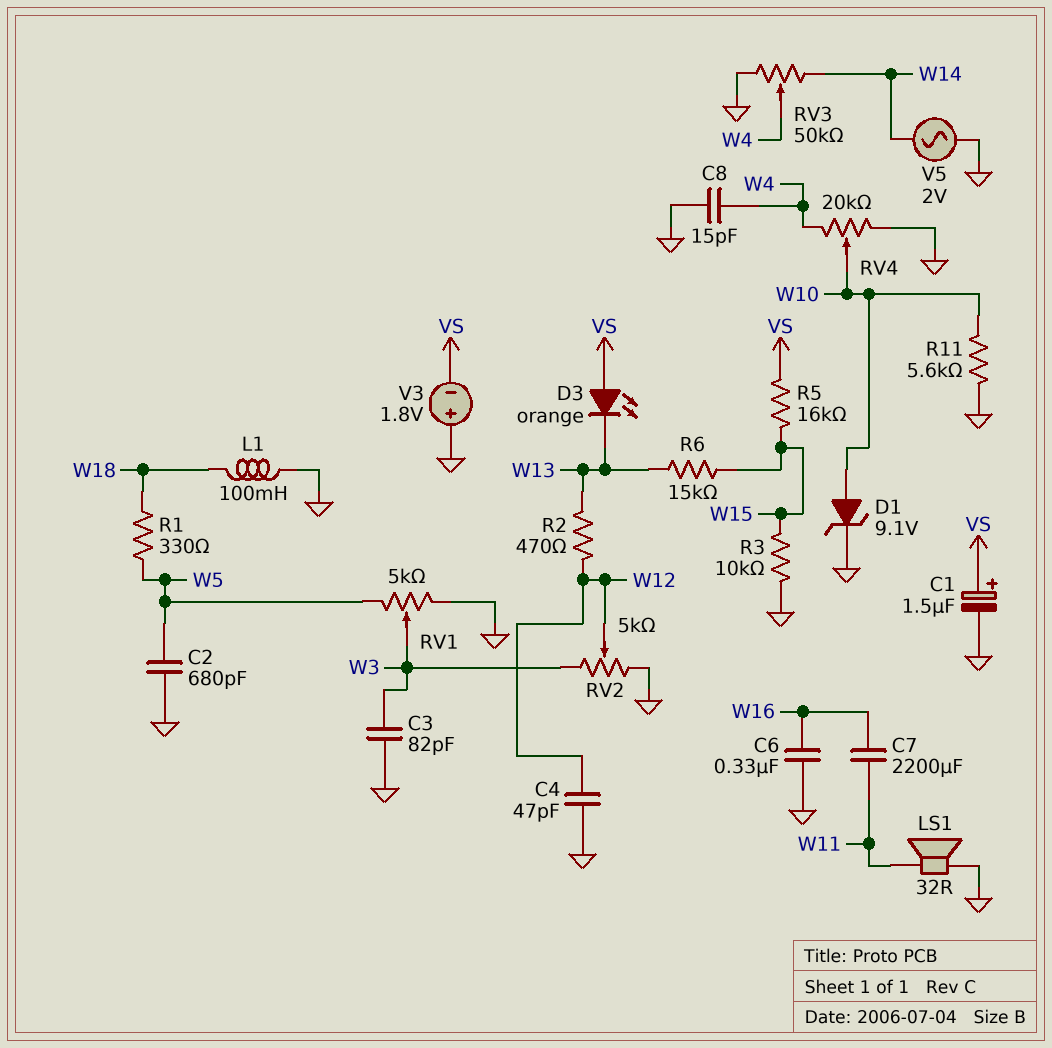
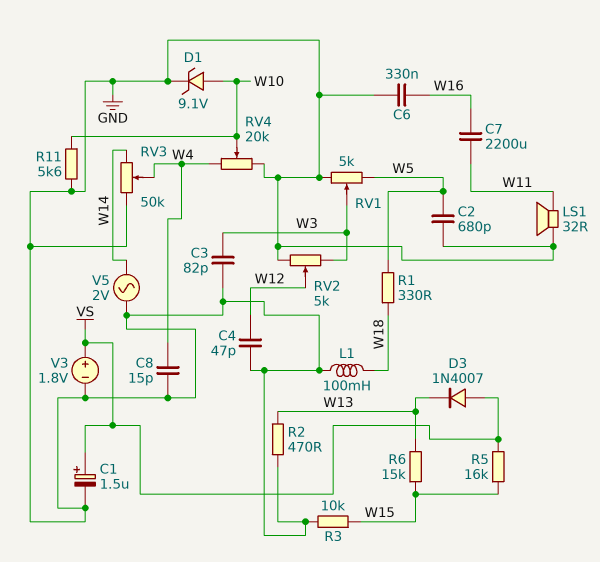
D3: LED orange (A VS, K W13) -> diode 1N4007 (A VS, K W13)
R2: 470 (W12, W13) -> 470 (GND, W13)
V3: 1.8V (plus GND, minus VS) -> 1.8V (plus VS, minus GND)

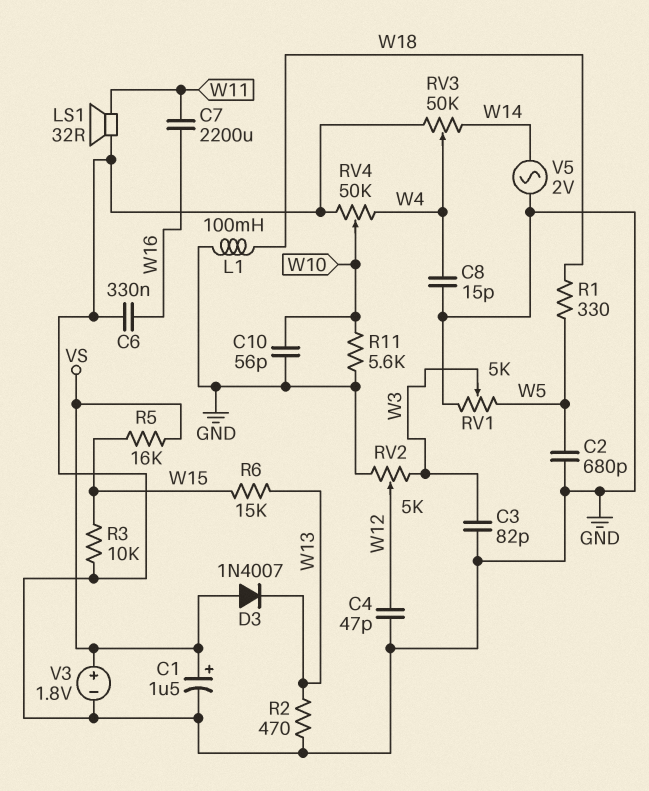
C10: none -> 56pF (GND, W10)
D1: zener 9.1V (A W10, K GND) -> none
RV4: 20k (GND, W4, wiper W10) -> 50k (GND, W4, wiper W10)

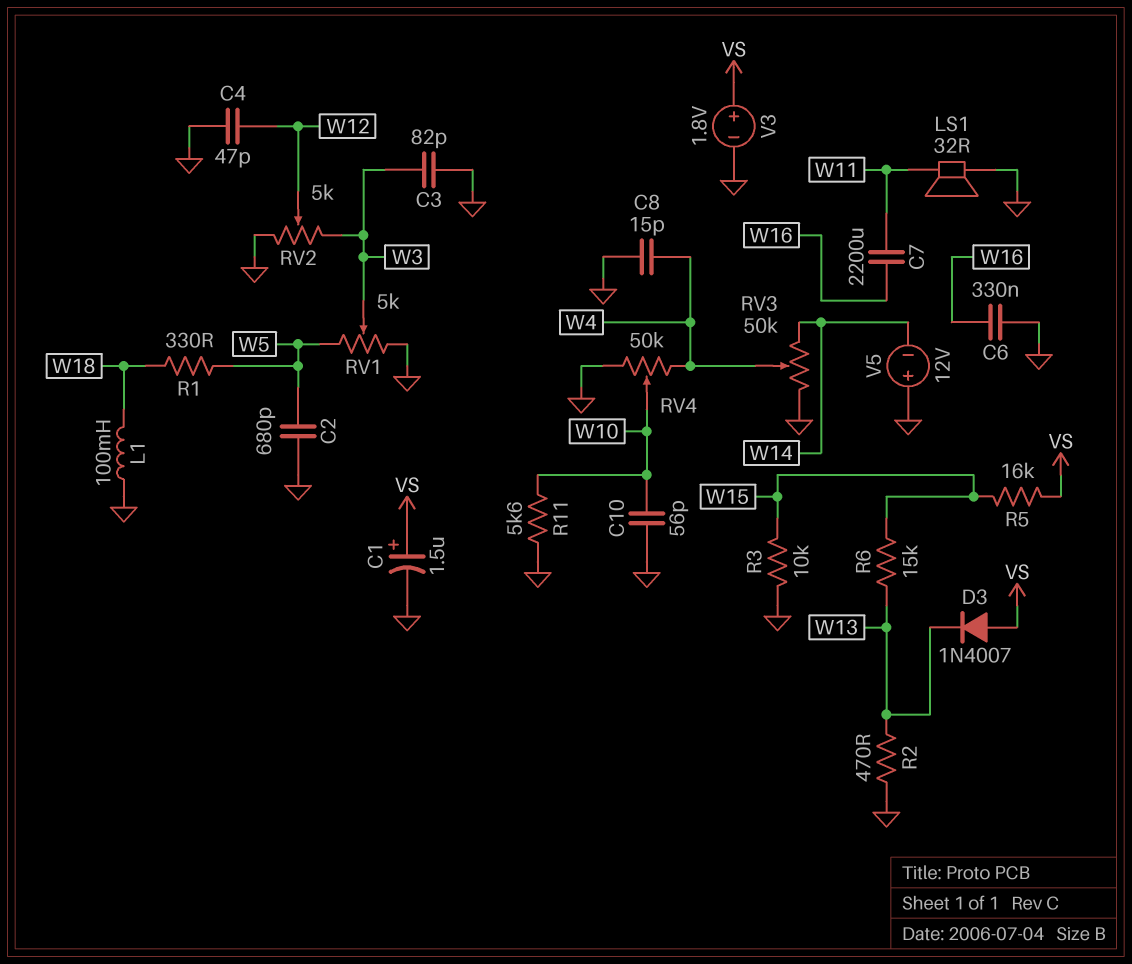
V5: AC 2V (GND, W14) -> 12V (plus GND, minus W14)

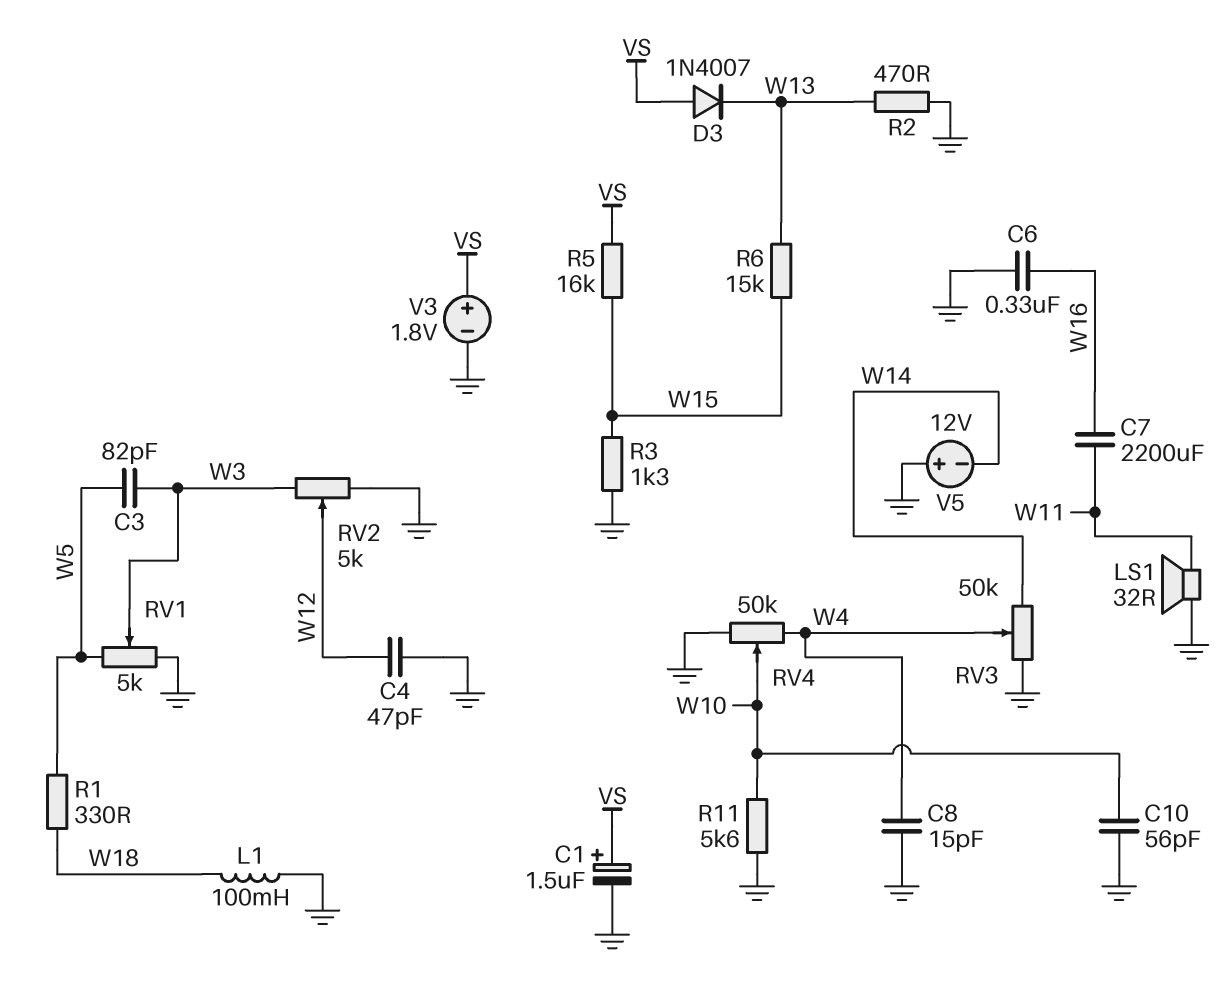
C2: 680pF (GND, W5) -> none
C3: 82pF (GND, W3) -> 82pF (W3, W5)
R3: 10k (GND, W15) -> 1.3k (GND, W15)

